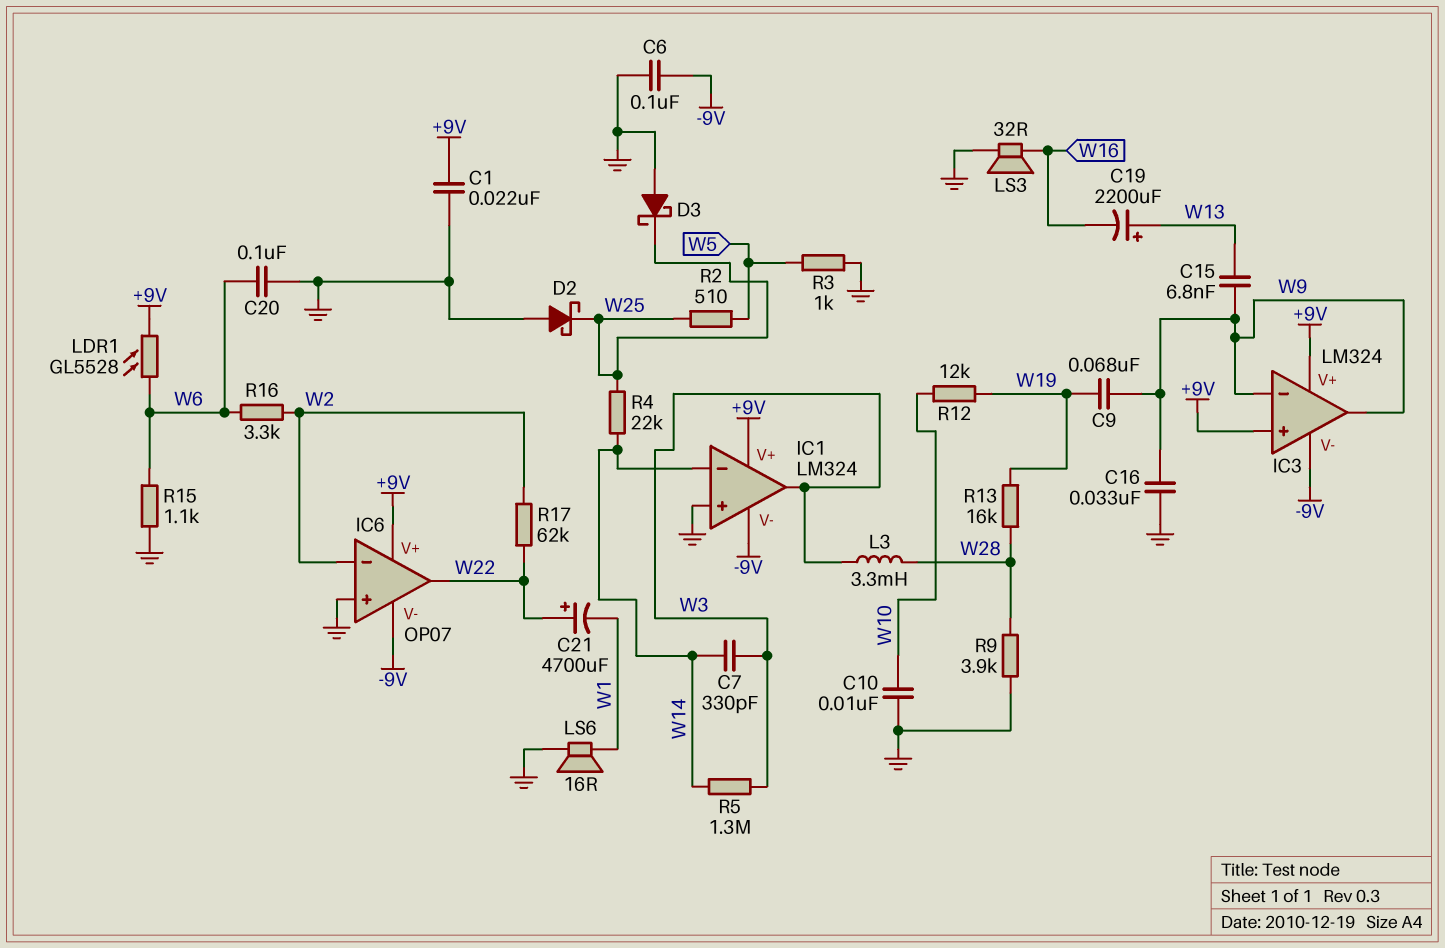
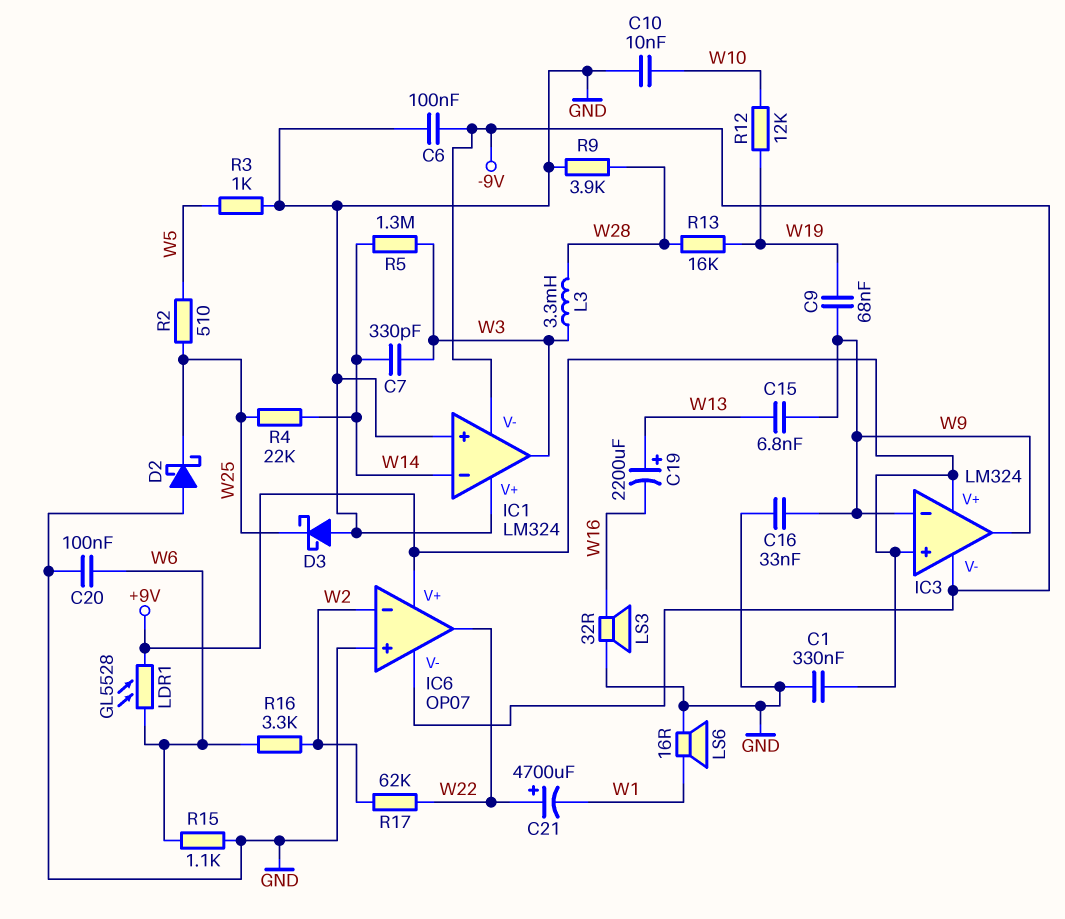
C1: 22nF (+9V, GND) -> 330nF (+9V, GND)
IC1 pin V+: +9V -> GND

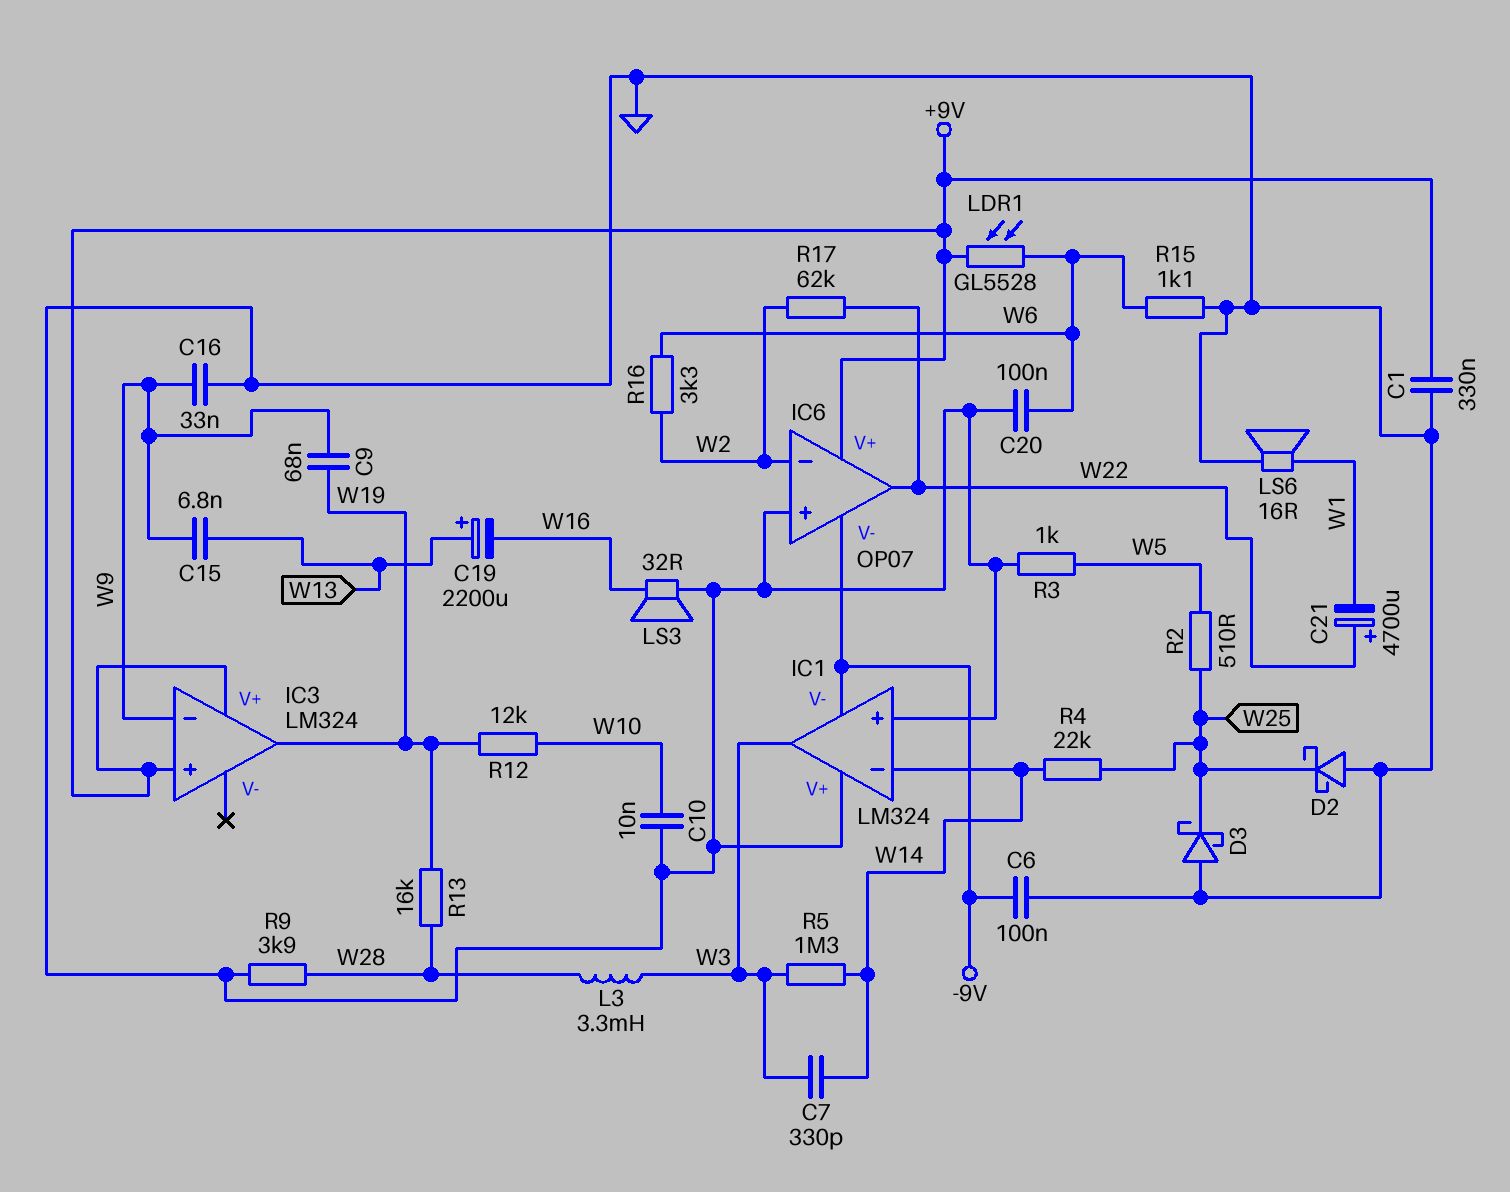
IC3 pin V-: -9V -> none
IC3 pin out: W9 -> W19

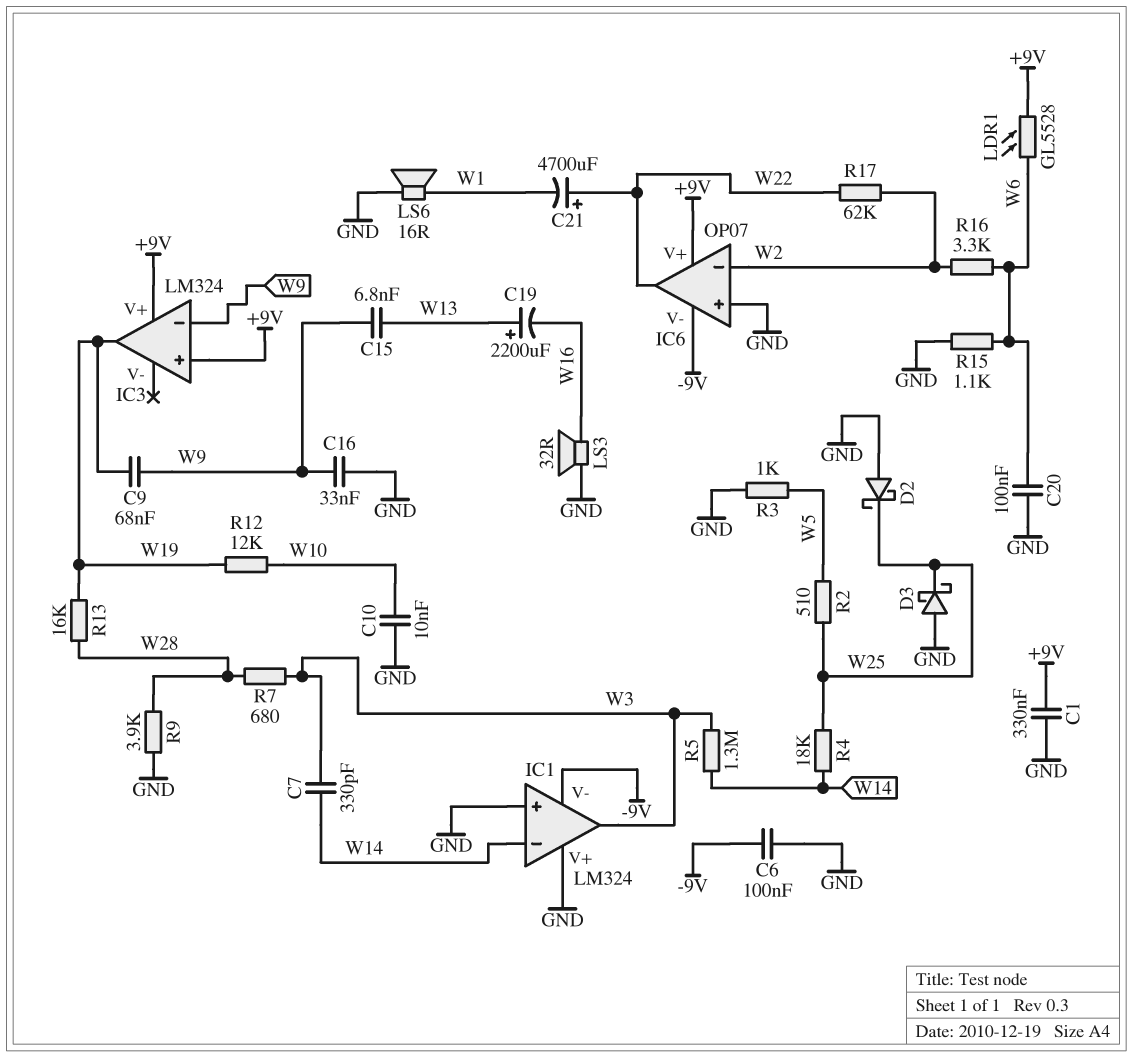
L3: 3.3mH (W3, W28) -> none
R4: 22k (W14, W25) -> 18k (W14, W25)
R7: none -> 680 (W3, W28)

